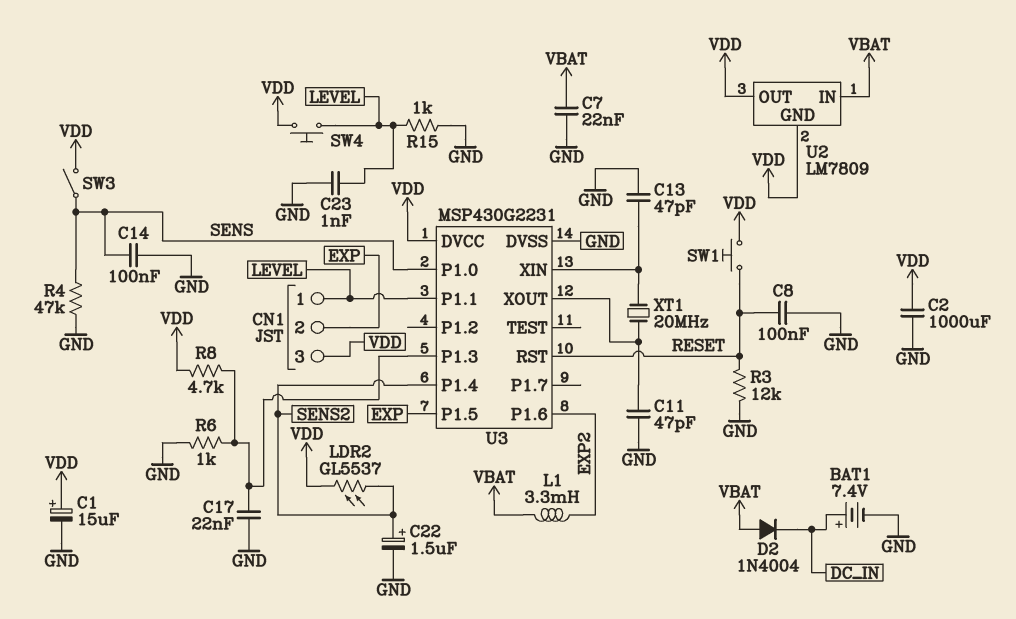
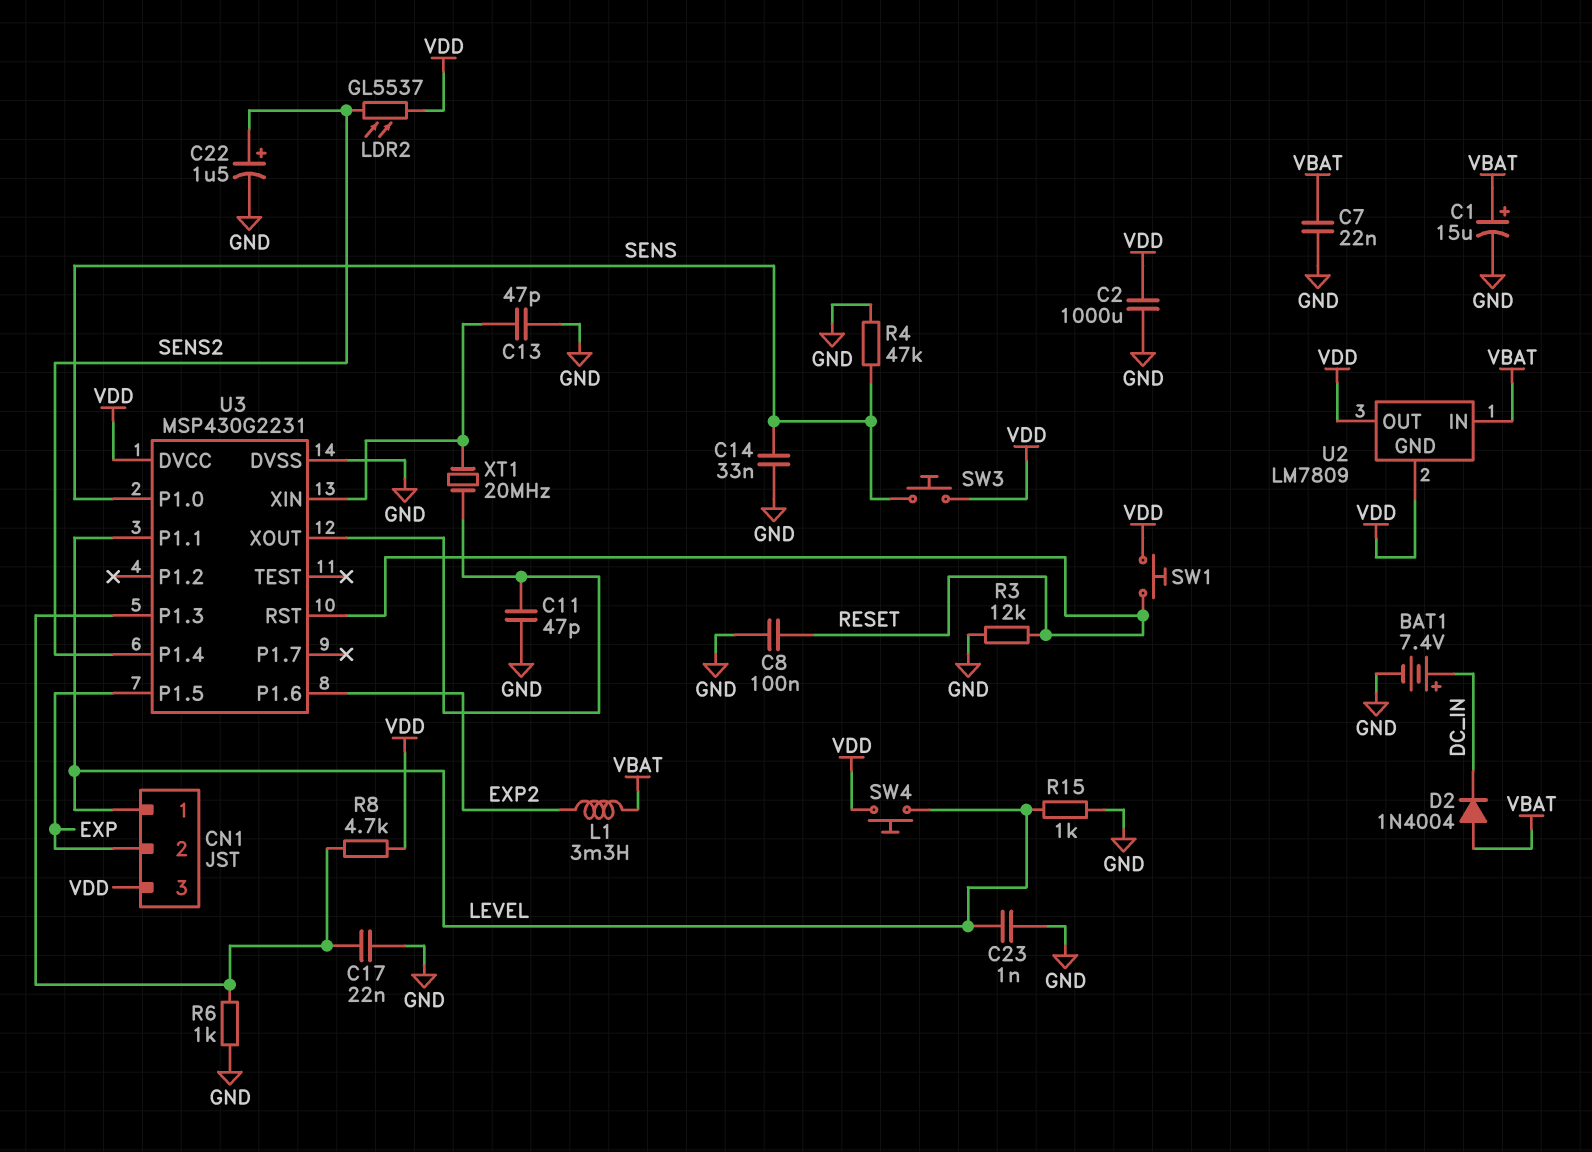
C1: 15uF (plus VDD, minus GND) -> 15uF (plus VBAT, minus GND)
C14: 100nF (GND, SENS) -> 33nF (GND, SENS)
SW3: switch (SENS, VDD) -> button (SENS, VDD)

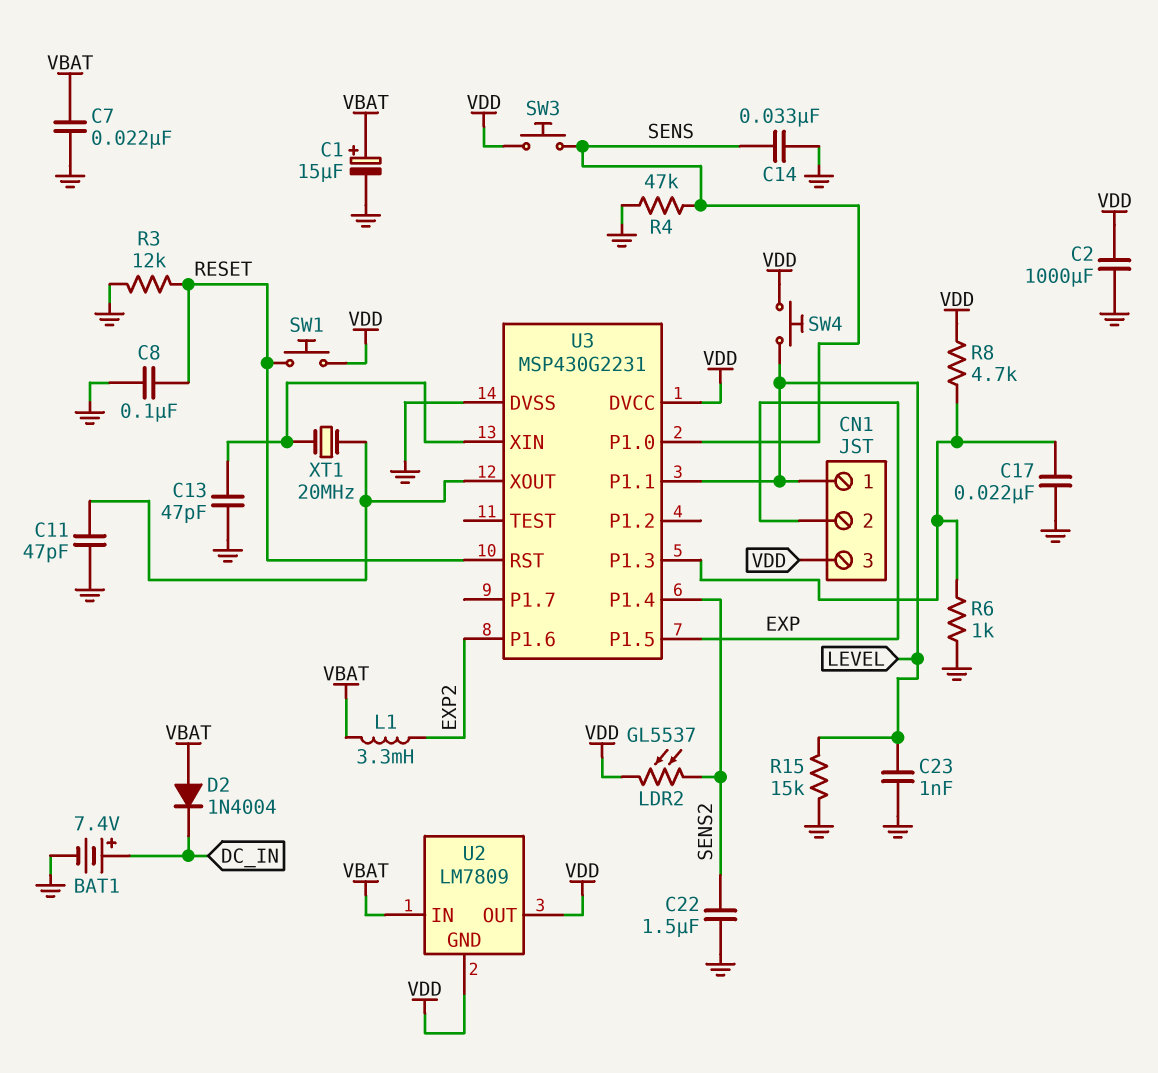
C22: 1.5uF (plus SENS2, minus GND) -> 1.5uF (GND, SENS2)
R15: 1k (GND, LEVEL) -> 15k (GND, LEVEL)

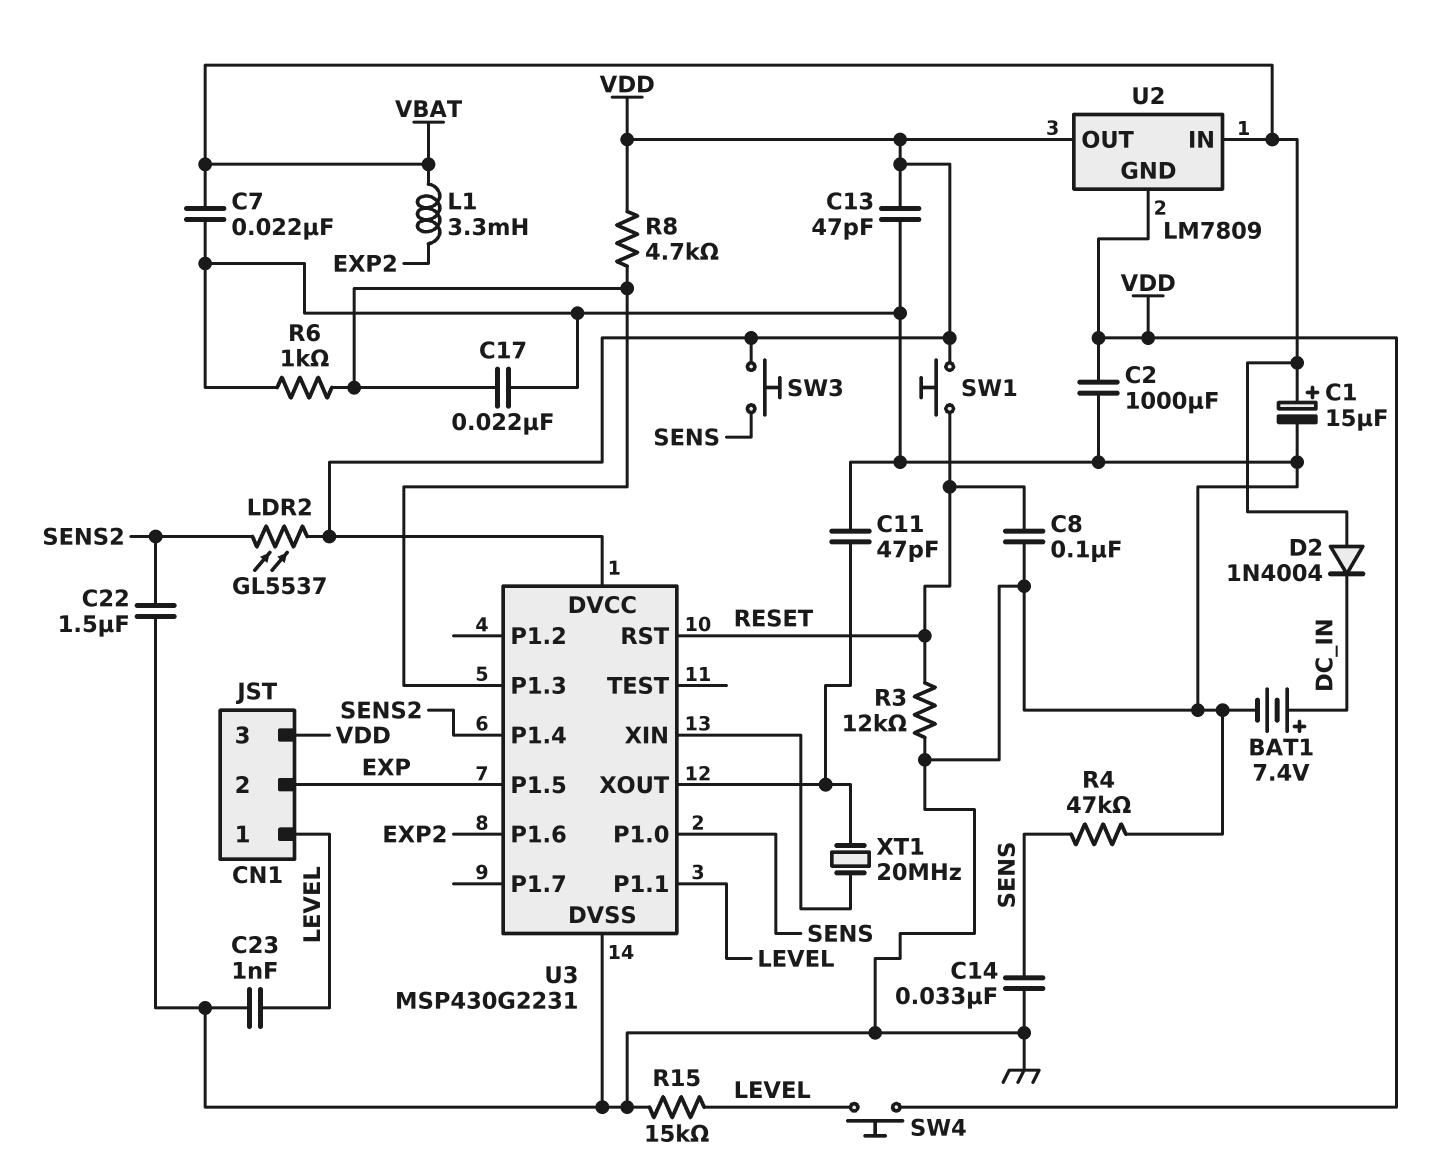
C13: 47pF (GND, U3/XIN) -> 47pF (GND, VDD)

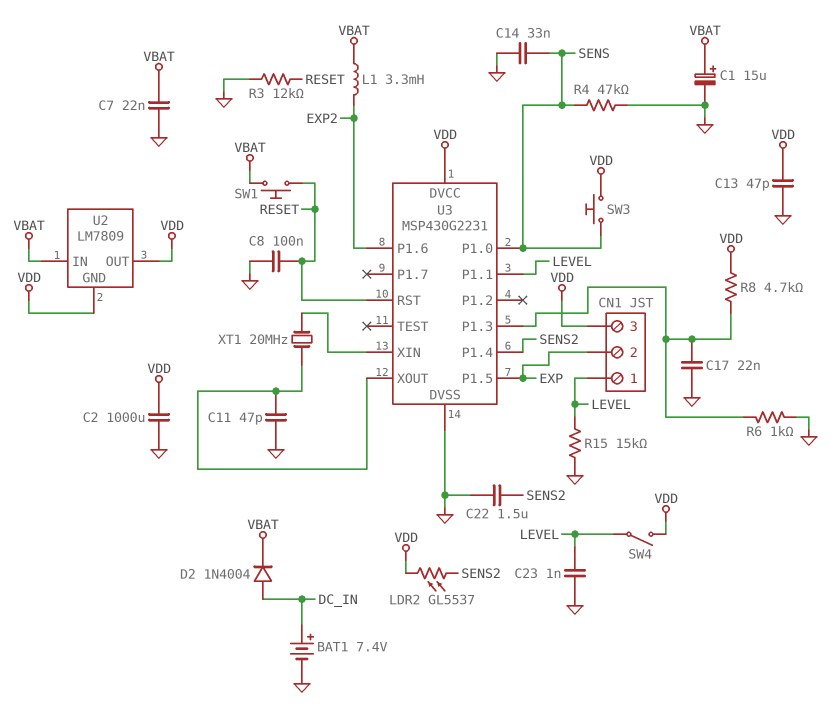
D2: diode 1N4004 (A VBAT, K DC_IN) -> diode 1N4004 (A DC_IN, K VBAT)
SW1: button (RESET, VDD) -> button (RESET, VBAT)
SW4: button (LEVEL, VDD) -> switch (LEVEL, VDD)

